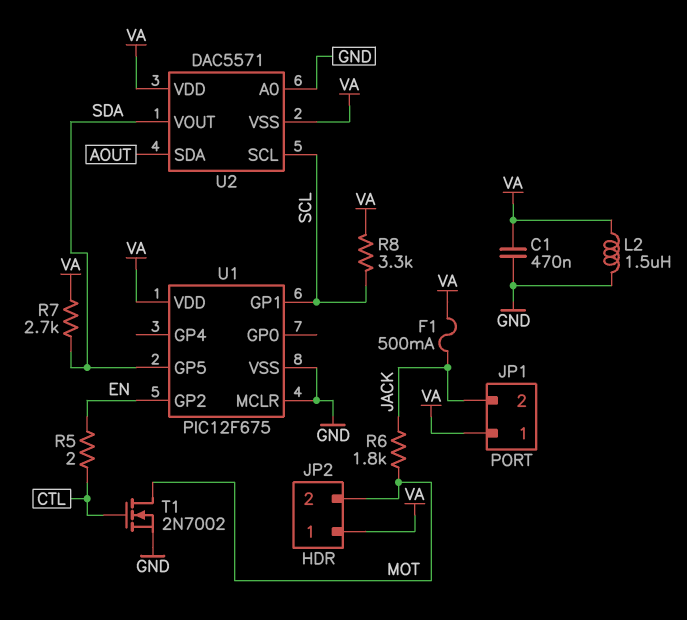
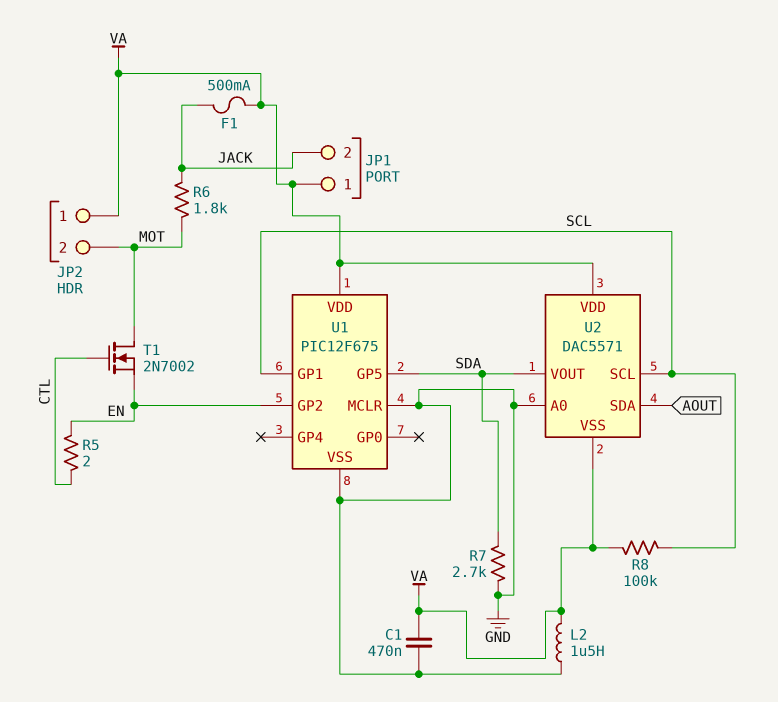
R7: 2.7k (SDA, VA) -> 2.7k (GND, SDA)
R8: 3.3k (SCL, VA) -> 100k (SCL, VA)
T1: NMOS 2N7002 (G CTL, D MOT, S GND) -> NMOS 2N7002 (G CTL, D MOT, S EN)

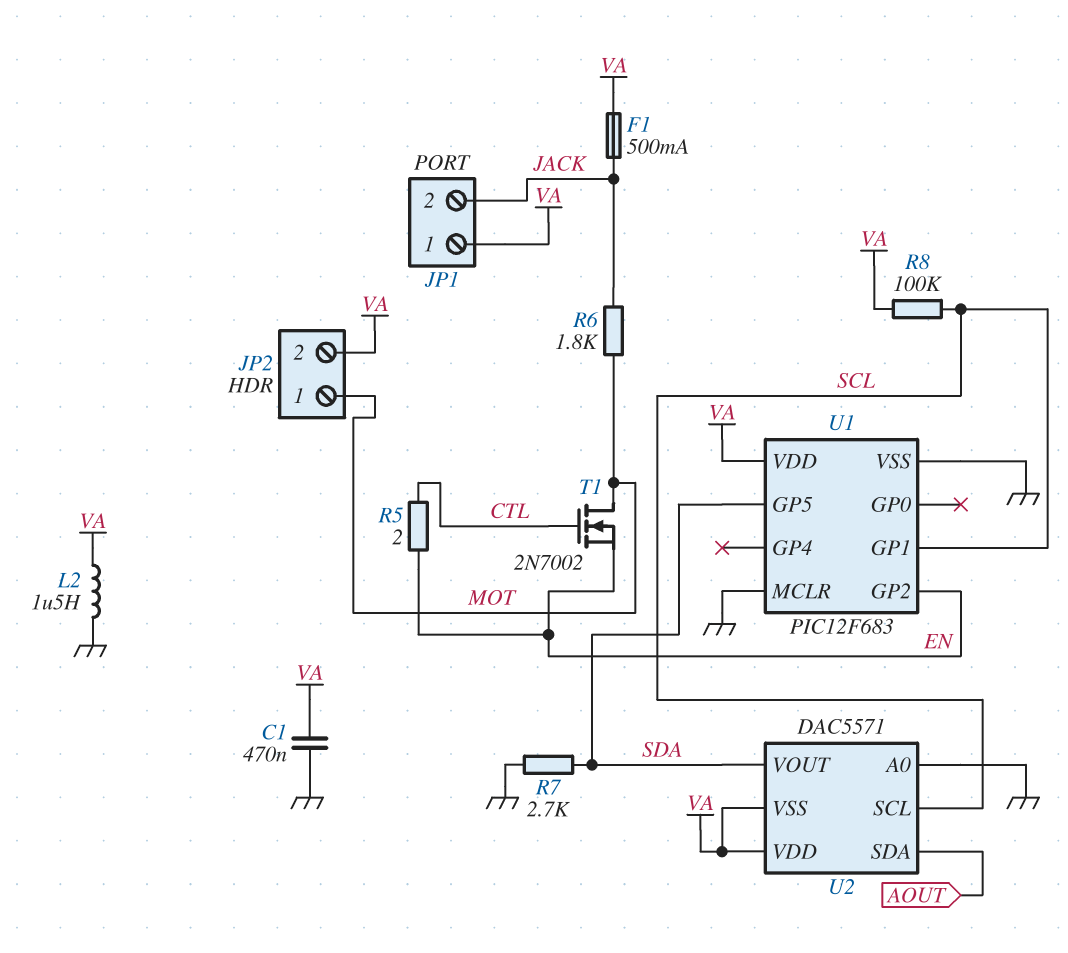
JP2 pin 1: VA -> MOT
JP2 pin 2: MOT -> VA
U1: PIC12F675 -> PIC12F683

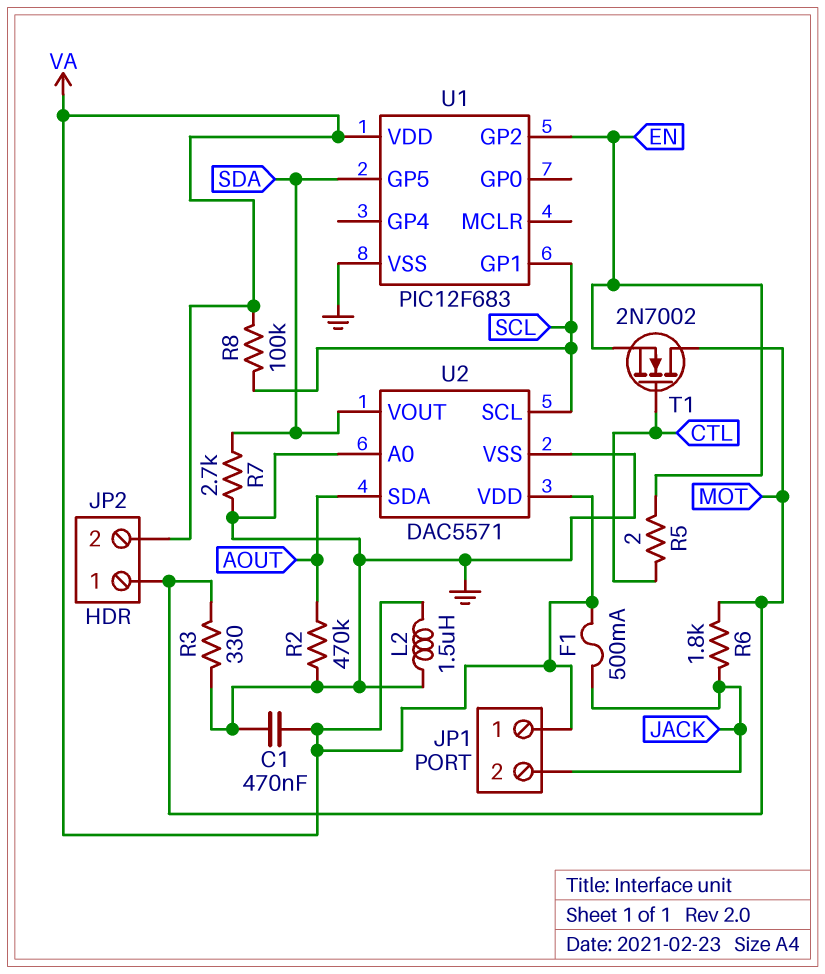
R2: none -> 470k (AOUT, GND)
R3: none -> 330 (GND, MOT)
U1 pin MCLR: GND -> none
U2 pin VSS: VA -> GND

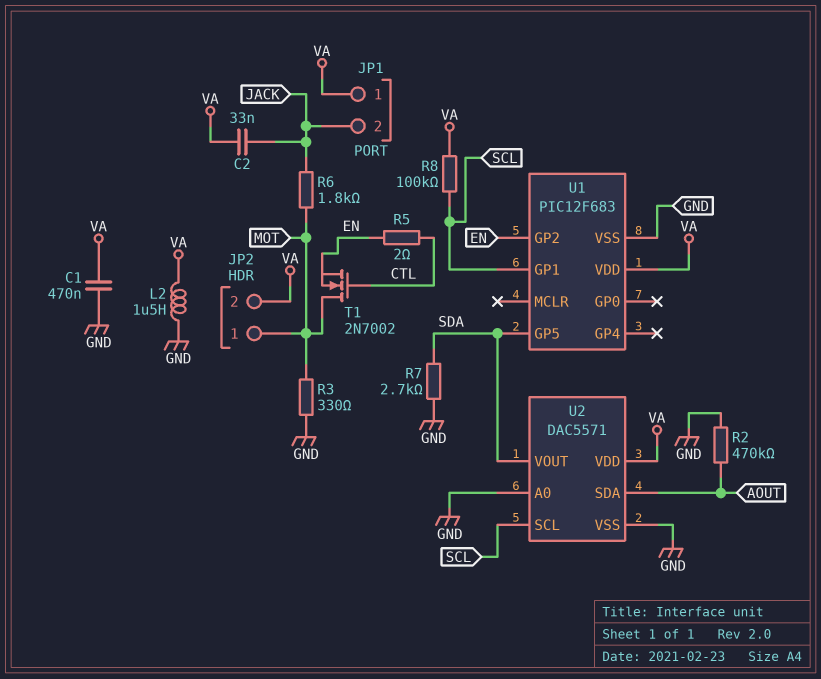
C2: none -> 33nF (JACK, VA)
F1: 500mA (JACK, VA) -> none

